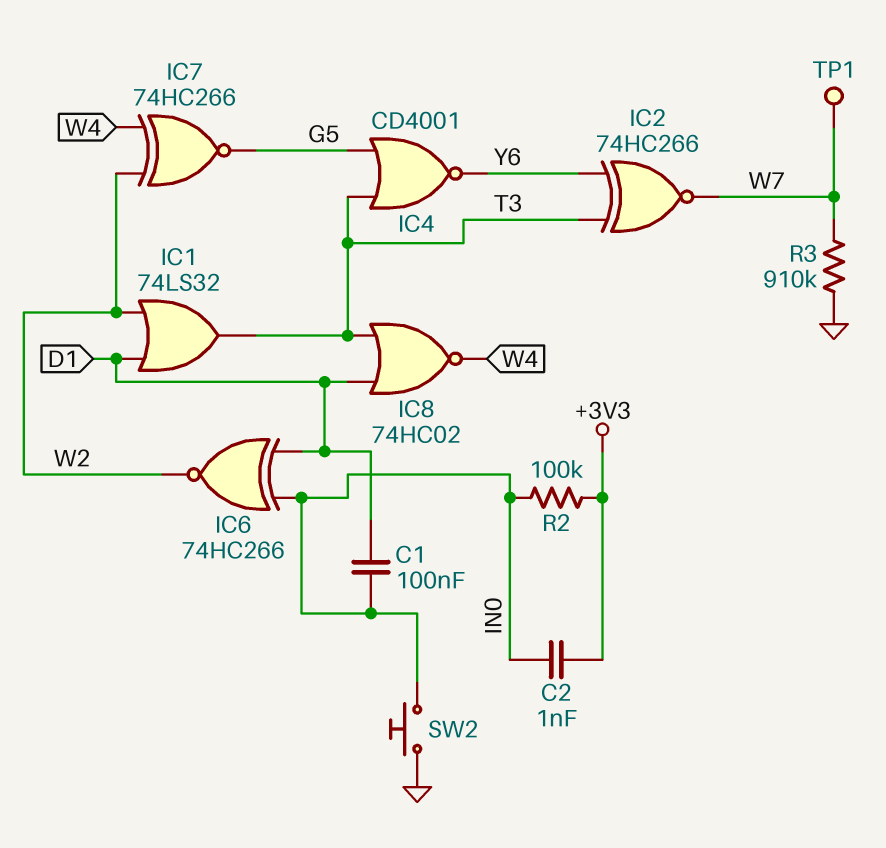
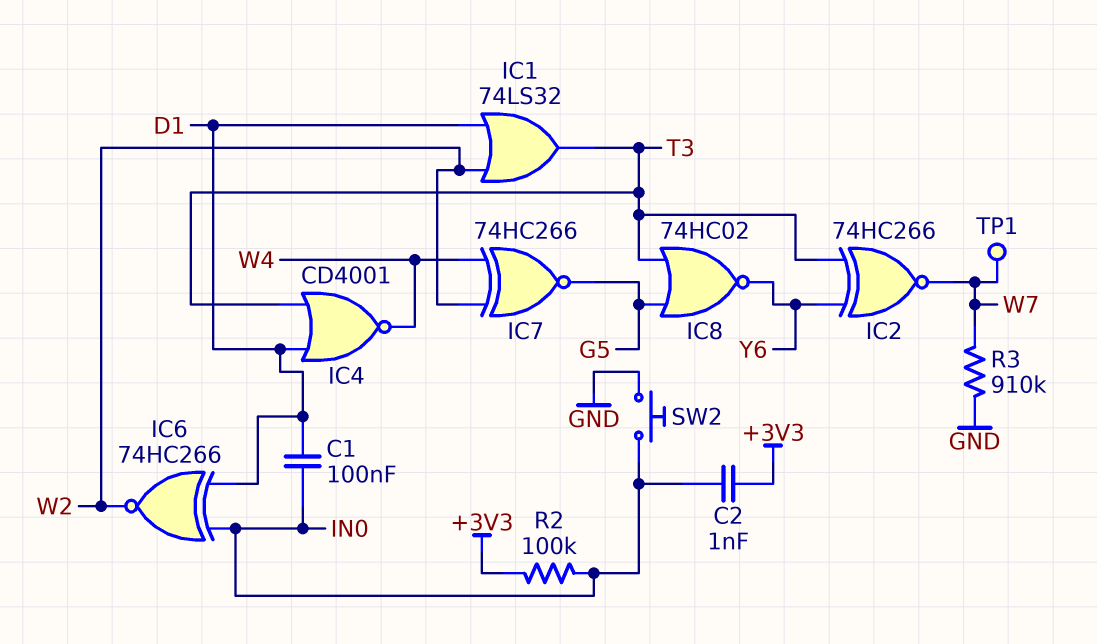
IC4: NOR CD4001 (in G5, in T3, out Y6) -> NOR CD4001 (in D1, in T3, out W4)
IC8: NOR 74HC02 (in D1, in T3, out W4) -> NOR 74HC02 (in G5, in T3, out Y6)

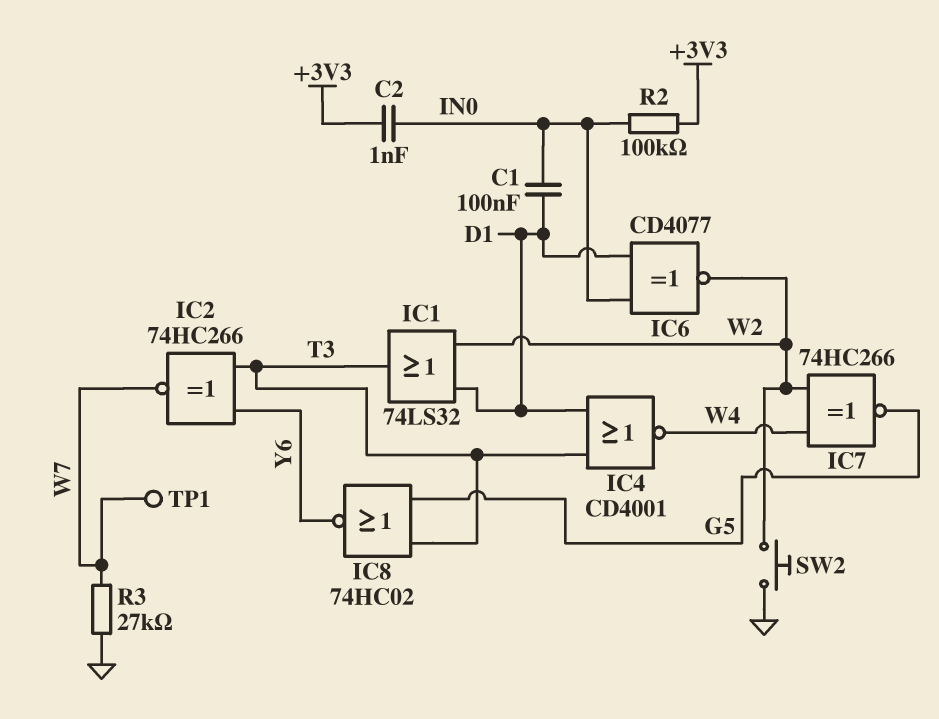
IC6: XNOR 74HC266 (in D1, in IN0, out W2) -> XNOR CD4077 (in D1, in IN0, out W2)
R3: 910k (GND, W7) -> 27k (GND, W7)
SW2: button (GND, IN0) -> button (GND, W2)

